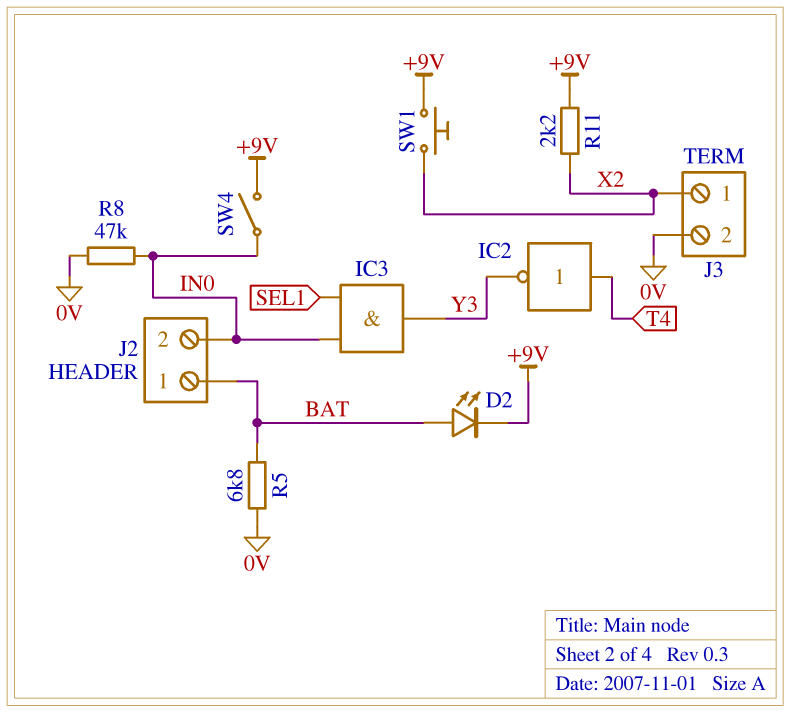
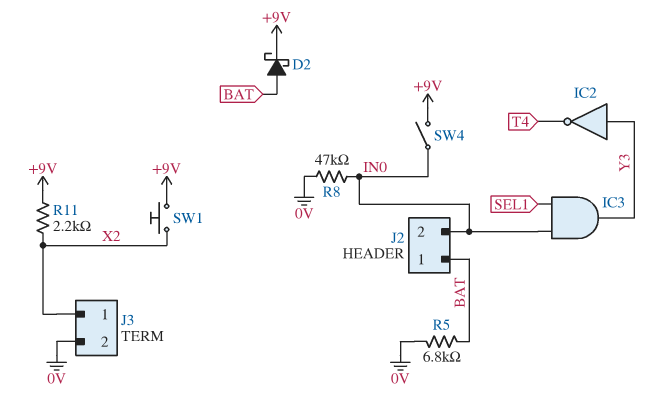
D2: LED (A BAT, K +9V) -> schottky (A BAT, K +9V)
IC2: NOT (in T4, out Y3) -> NOT (in Y3, out T4)

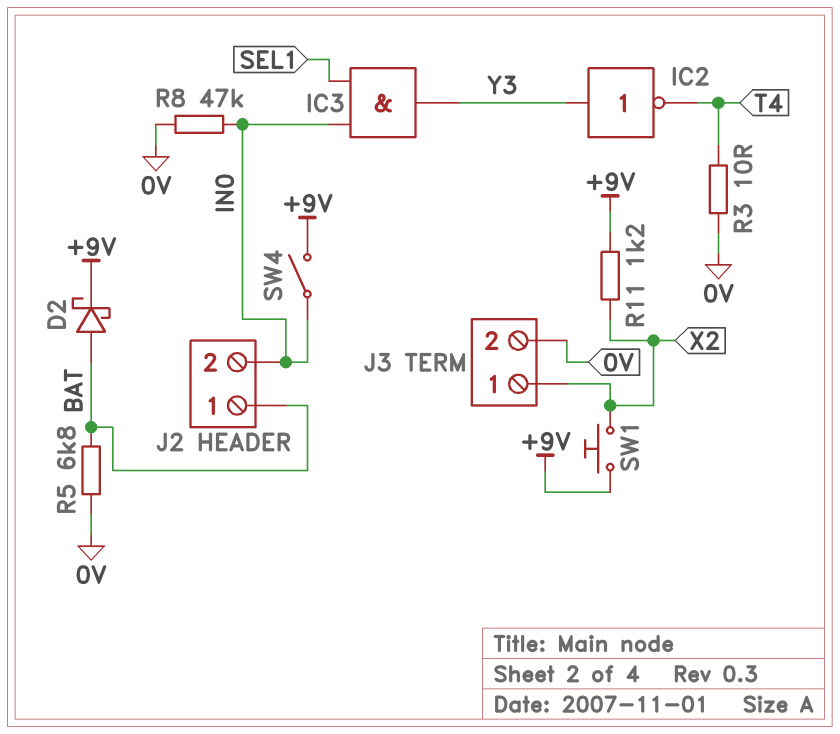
R3: none -> 10 (0V, T4)
R11: 2.2k (+9V, X2) -> 1.2k (+9V, X2)

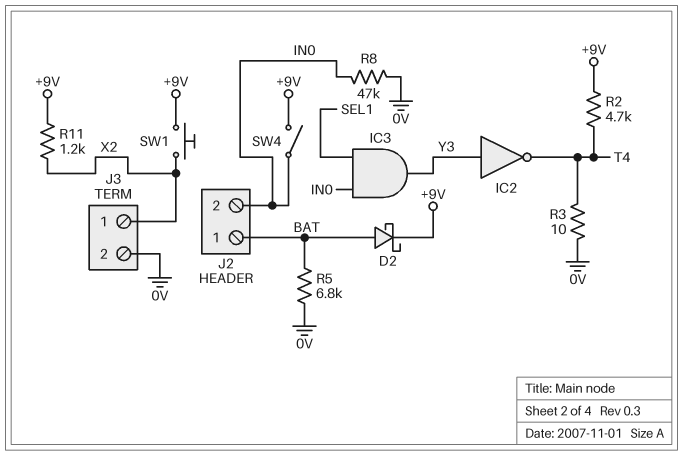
R2: none -> 4.7k (+9V, T4)

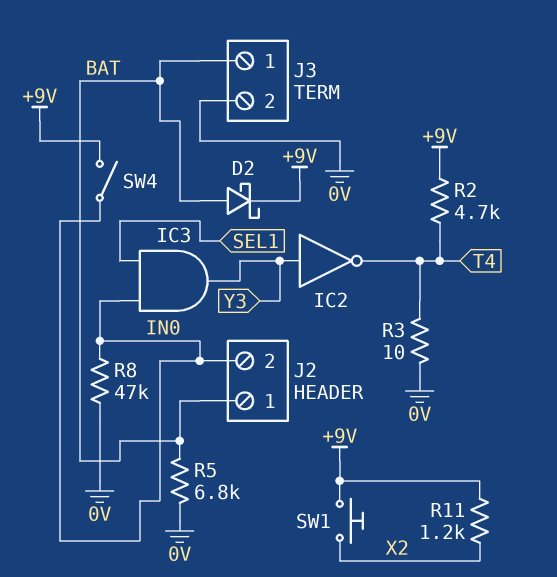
J3 pin 1: X2 -> BAT

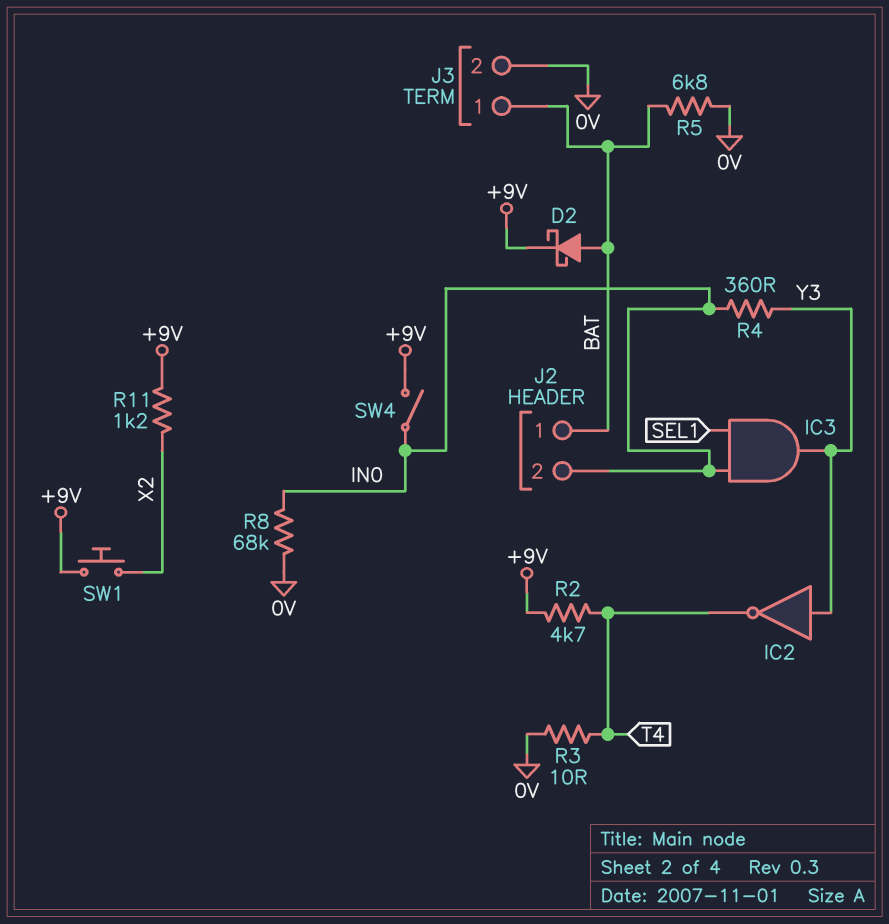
R4: none -> 360 (IN0, Y3)
R8: 47k (0V, IN0) -> 68k (0V, IN0)

